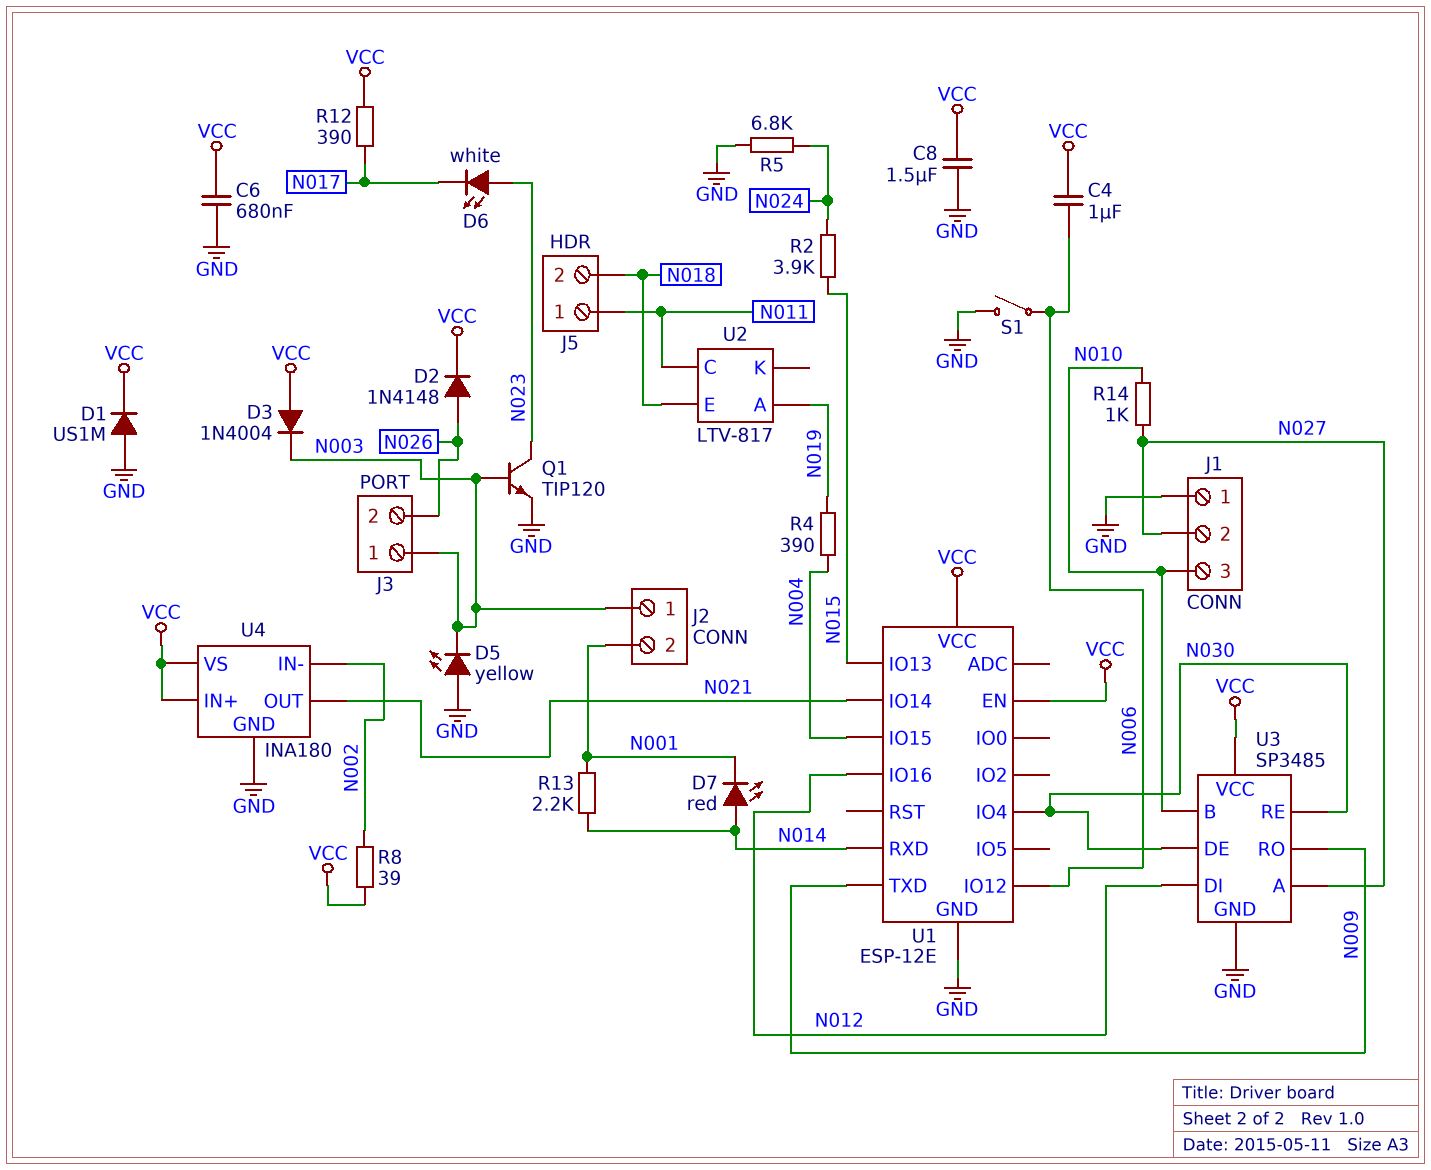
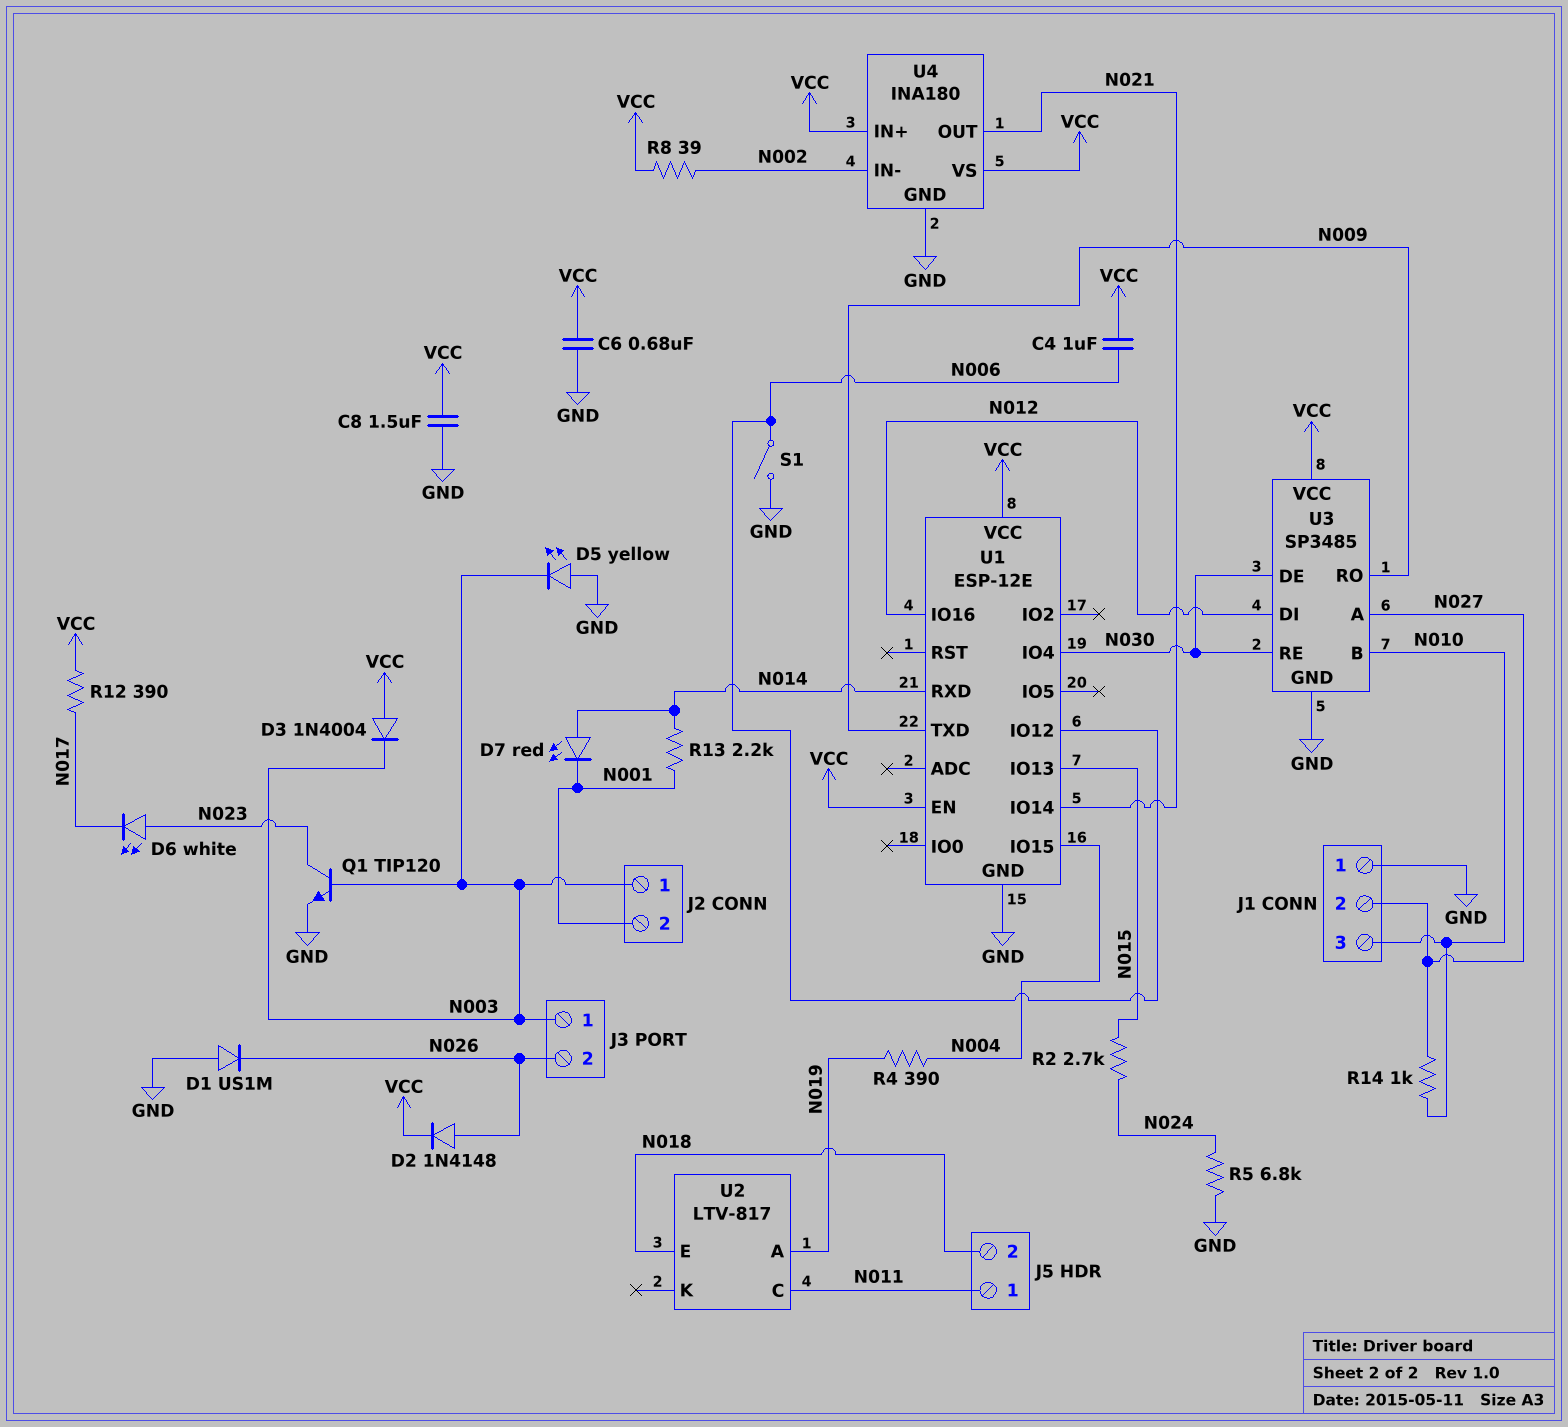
D1: diode US1M (A GND, K VCC) -> diode US1M (A GND, K N026)
R2: 3.9k (N015, N024) -> 2.7k (N015, N024)

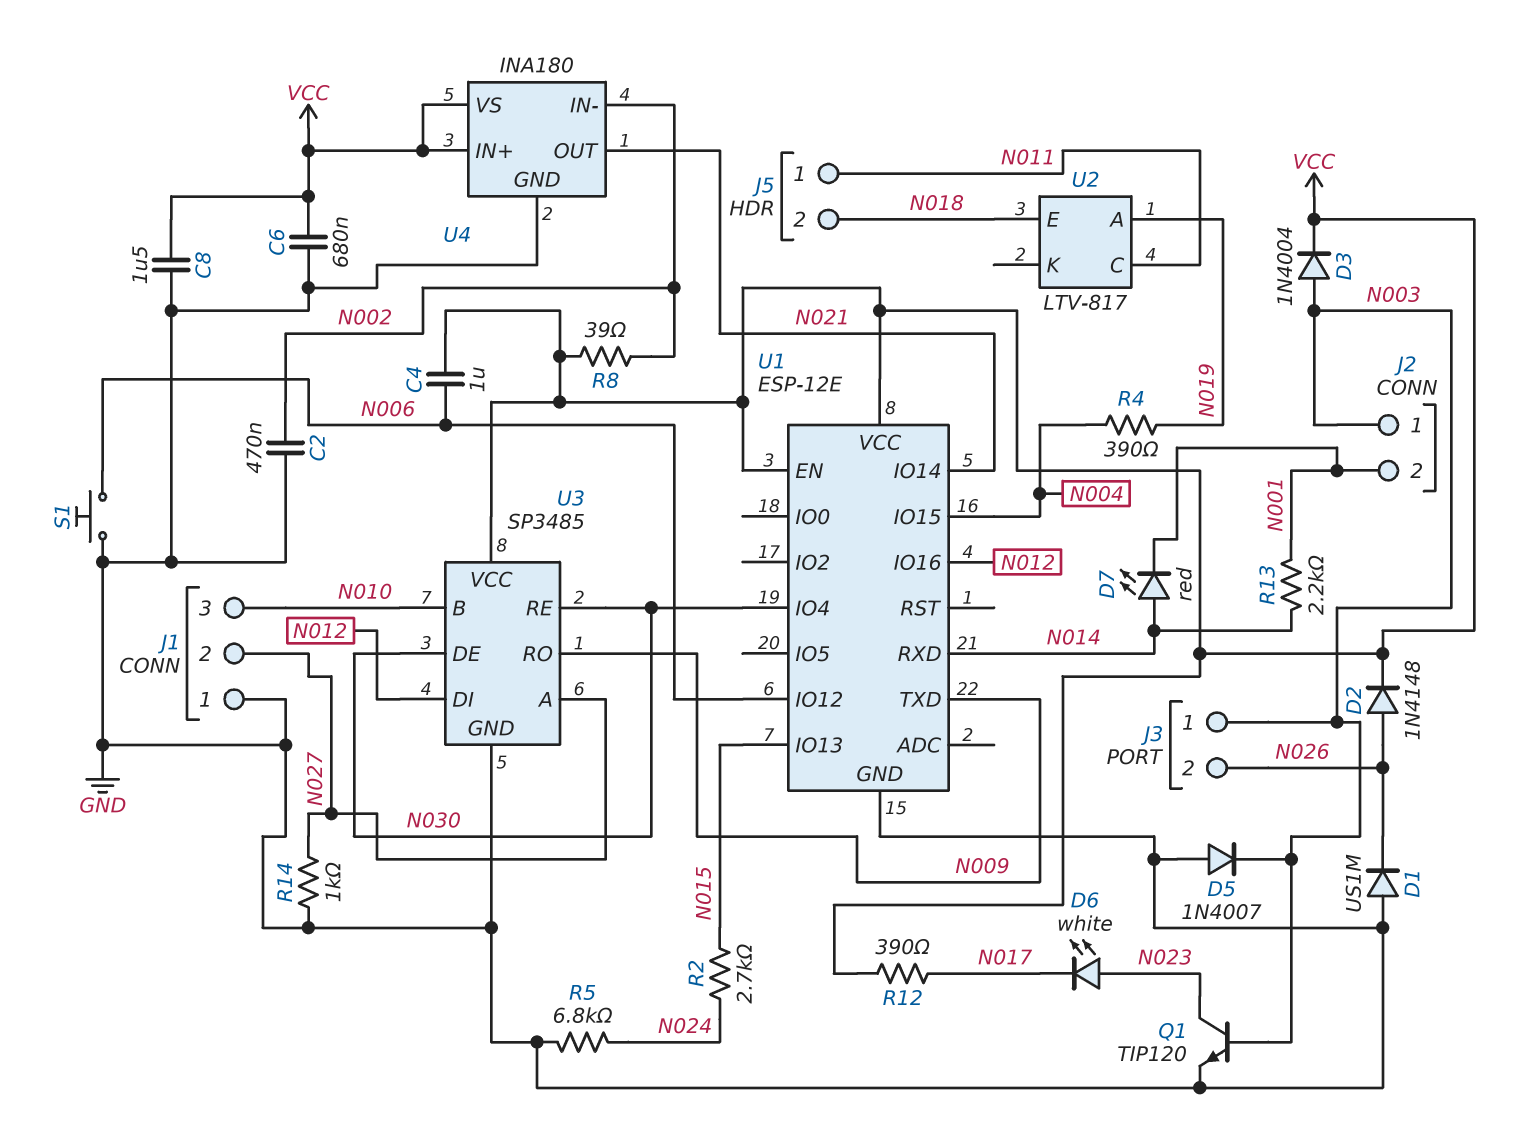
C2: none -> 470nF (GND, N002)
D3: diode 1N4004 (A VCC, K N003) -> diode 1N4004 (A N003, K VCC)
D5: LED yellow (A GND, K N003) -> diode 1N4007 (A GND, K N003)
R14: 1k (N010, N027) -> 1k (GND, N027)
S1: switch (GND, N006) -> button (GND, N006)

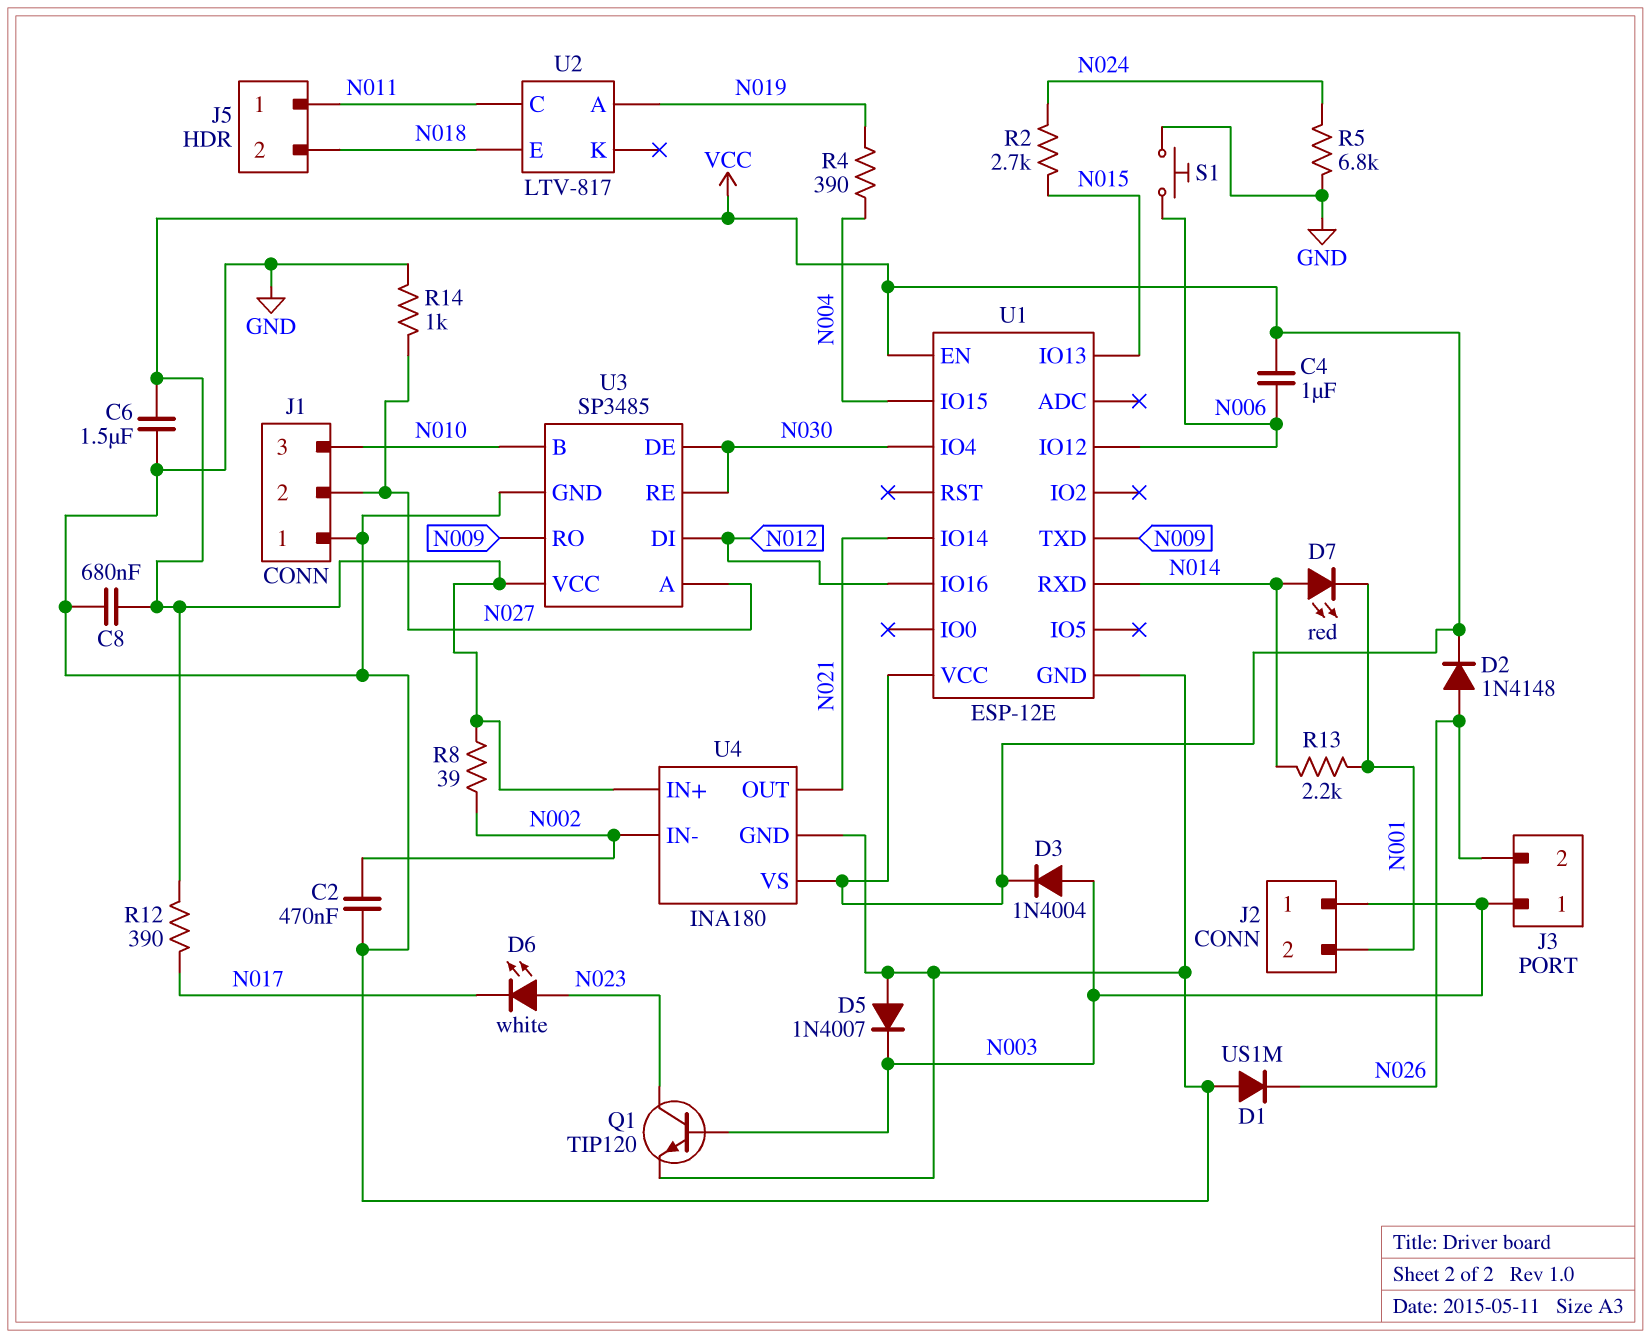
C6: 680nF (GND, VCC) -> 1.5uF (GND, VCC)
C8: 1.5uF (GND, VCC) -> 680nF (GND, VCC)

